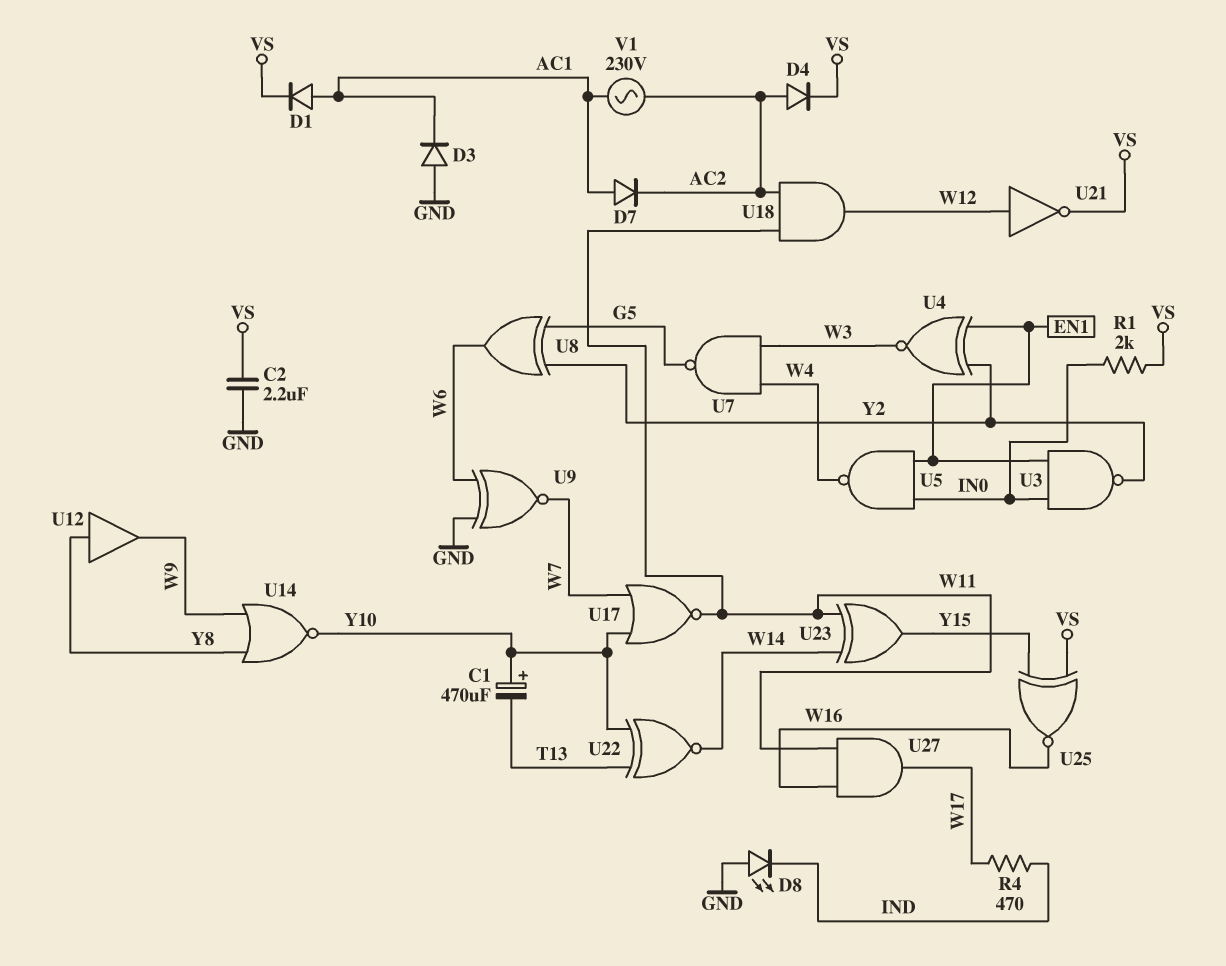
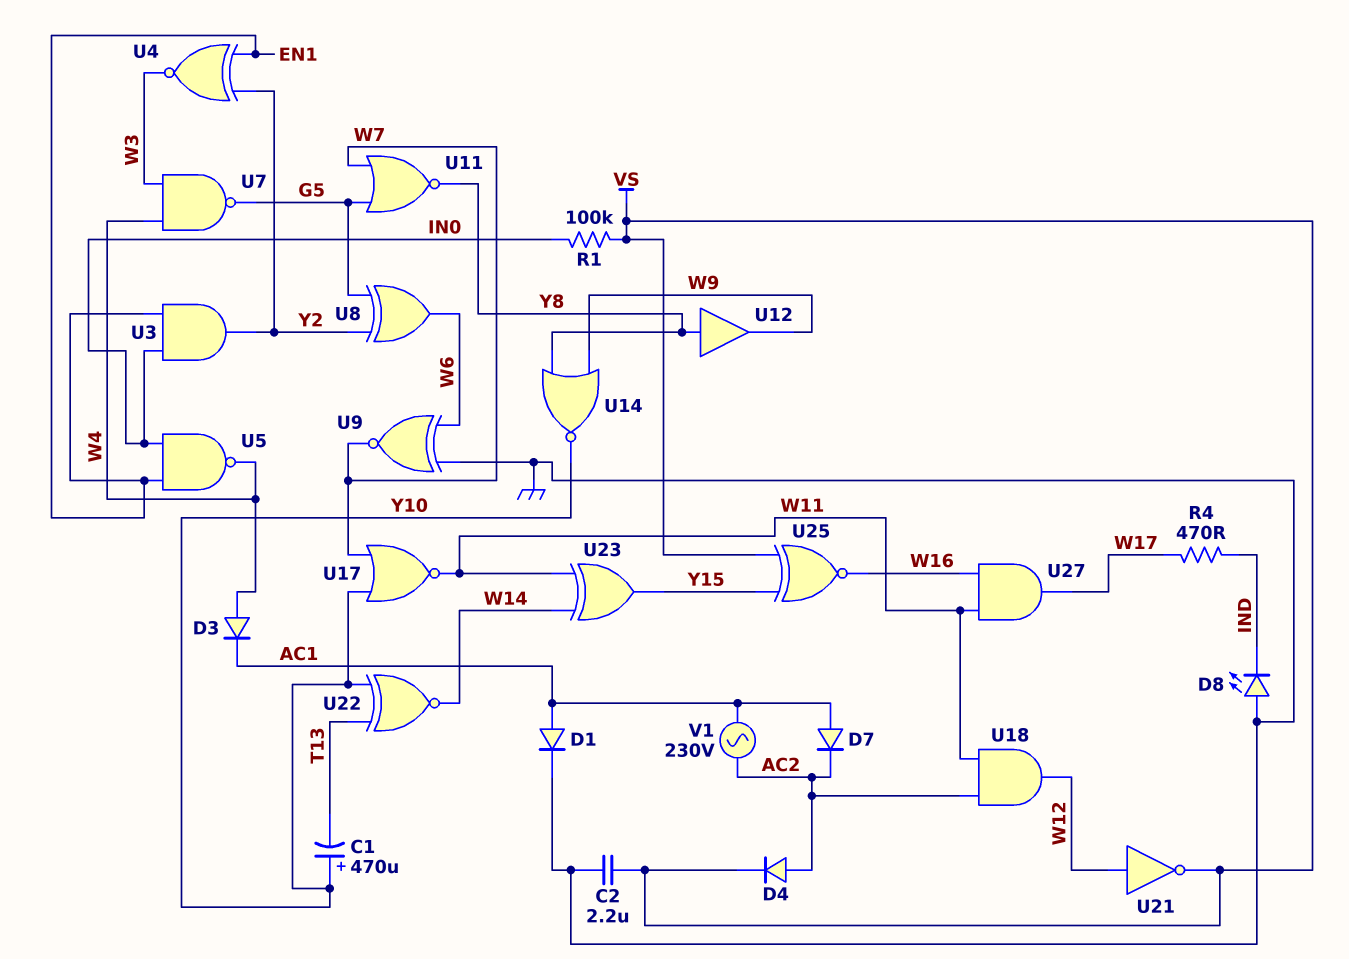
D1: diode (A AC1, K VS) -> diode (A AC1, K GND)
D3: diode (A GND, K AC1) -> diode (A W4, K AC1)
R1: 2k (IN0, VS) -> 100k (IN0, VS)
U3: NAND (in EN1, in IN0, out Y2) -> AND (in EN1, in IN0, out Y2)
U11: none -> NOR (in G5, in W7, out Y8)

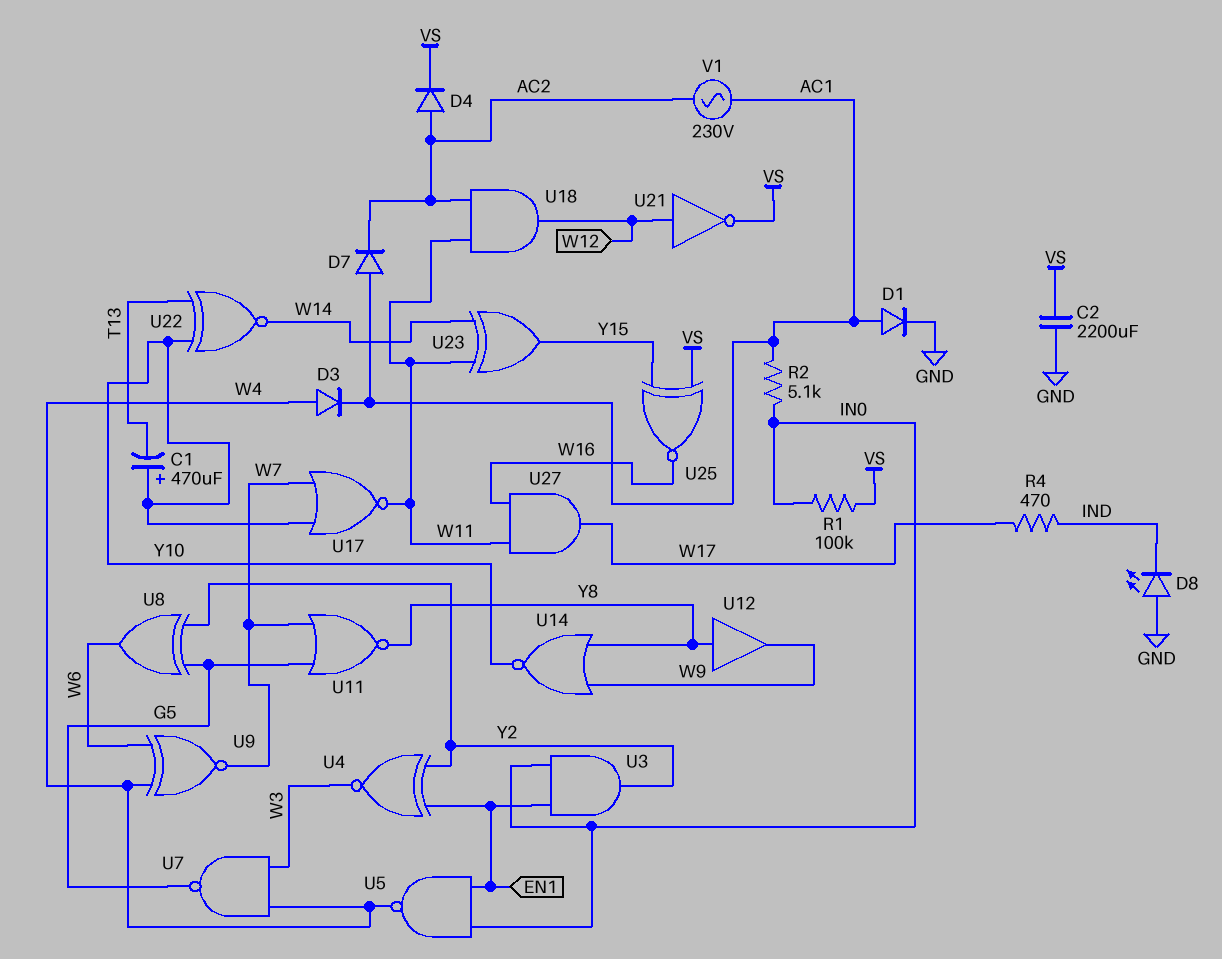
C2: 2.2uF (GND, VS) -> 2200uF (GND, VS)
R2: none -> 5.1k (AC1, IN0)
U9: XNOR (in GND, in W6, out W7) -> XNOR (in W4, in W6, out W7)

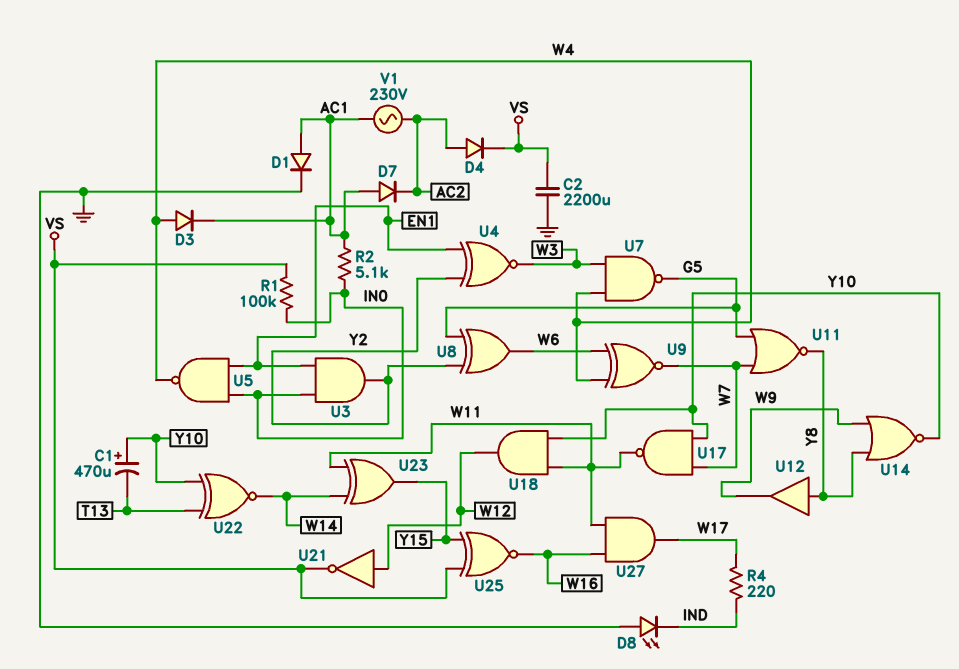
R4: 470 (IND, W17) -> 220 (IND, W17)
U17: NOR (in W7, in Y10, out W11) -> NAND (in W7, in Y10, out W11)
U18: AND (in AC2, in W11, out W12) -> AND (in W11, in Y10, out W12)

